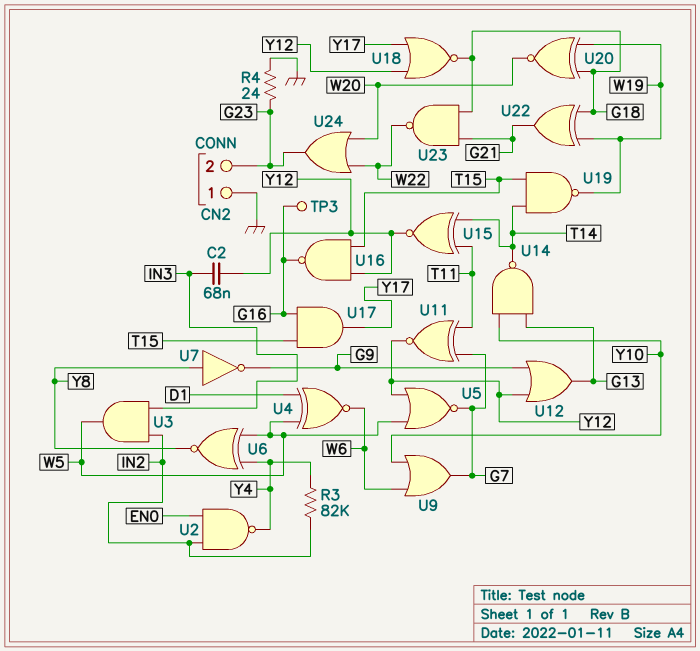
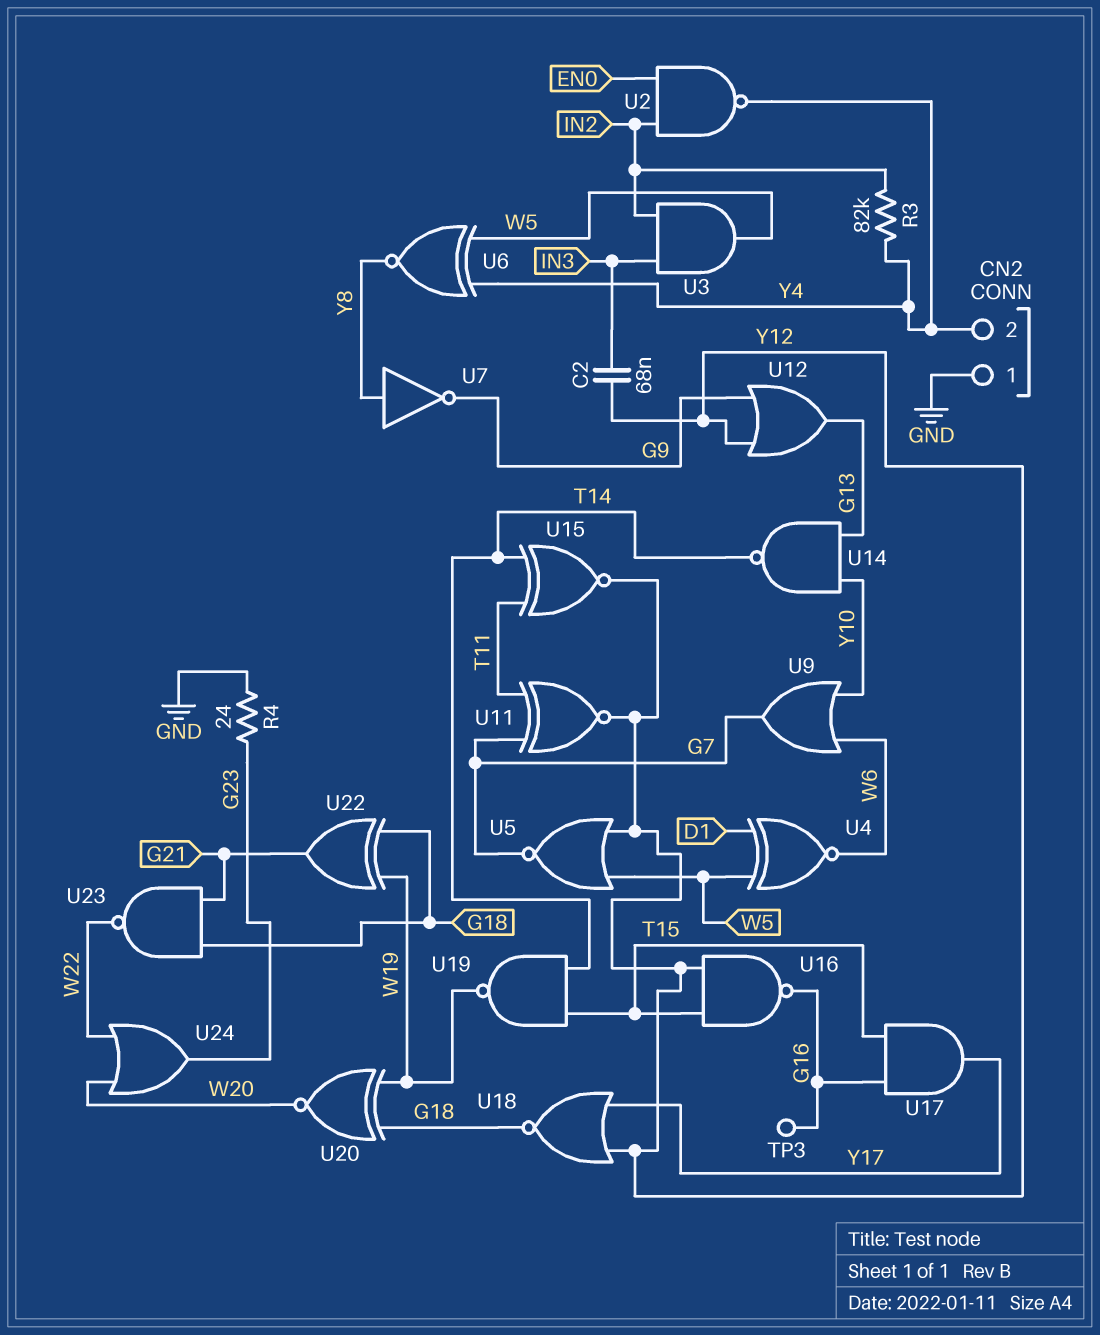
CN2 pin 2: G23 -> Y4

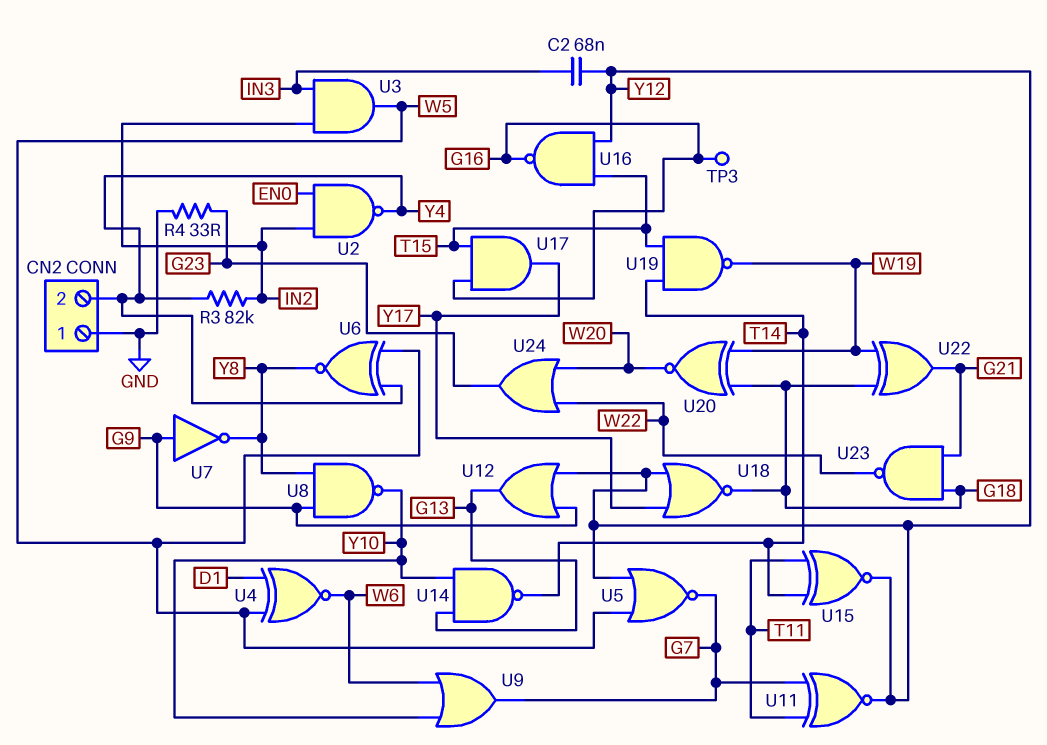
R4: 24 (G23, GND) -> 33 (G23, GND)
U7: NOT (in Y8, out G9) -> NOT (in G9, out Y8)
U8: none -> NAND (in G9, in Y8, out Y10)

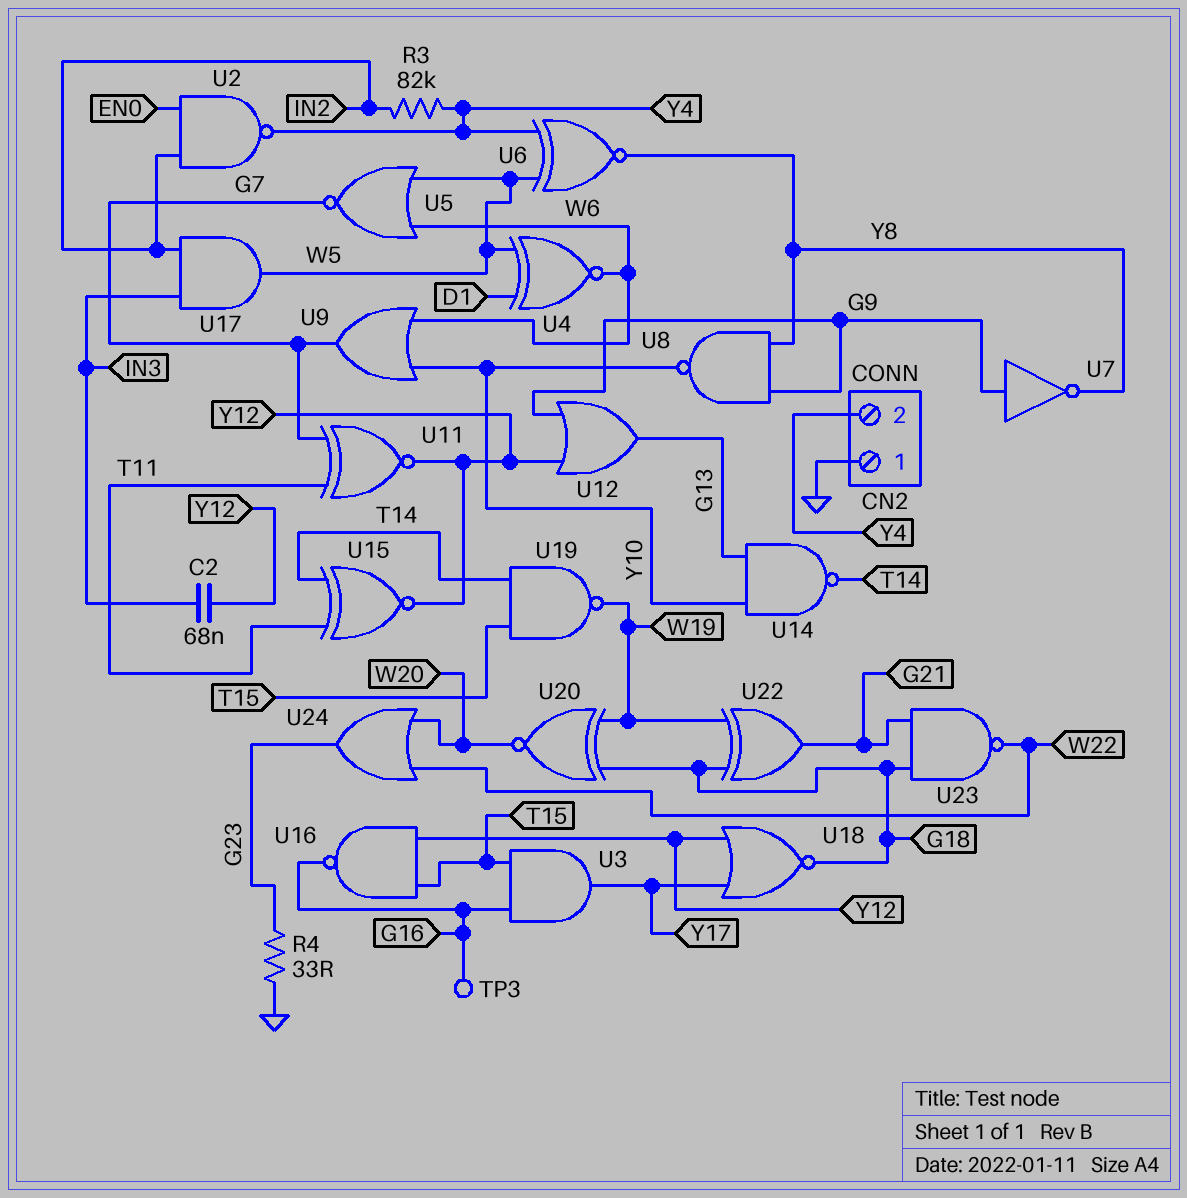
U3: AND (in IN2, in IN3, out W5) -> AND (in G16, in T15, out Y17)
U5: NOR (in W5, in Y12, out G7) -> NOR (in W5, in W6, out G7)
U17: AND (in G16, in T15, out Y17) -> AND (in IN2, in IN3, out W5)

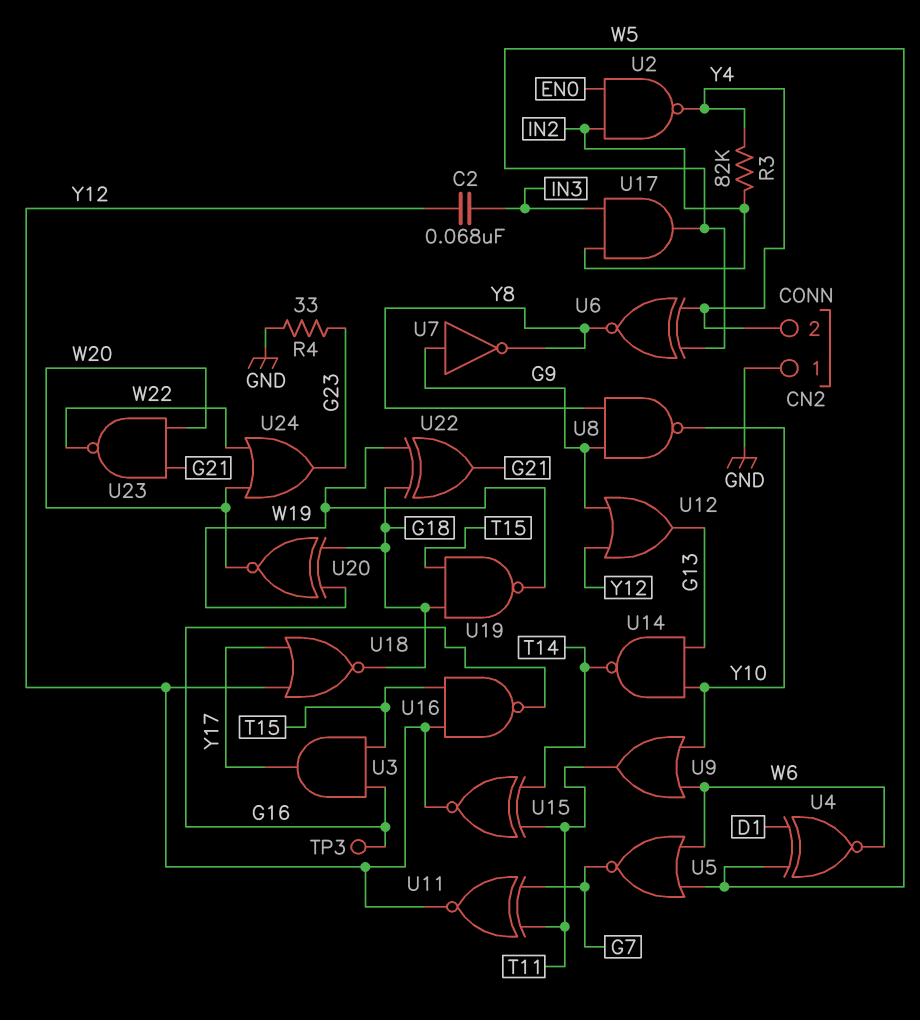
U9: OR (in W6, in Y10, out G7) -> OR (in W6, in Y10, out T11)
U19: NAND (in T14, in T15, out W19) -> NAND (in G18, in T15, out W19)
U23: NAND (in G18, in G21, out W22) -> NAND (in G21, in W20, out W22)

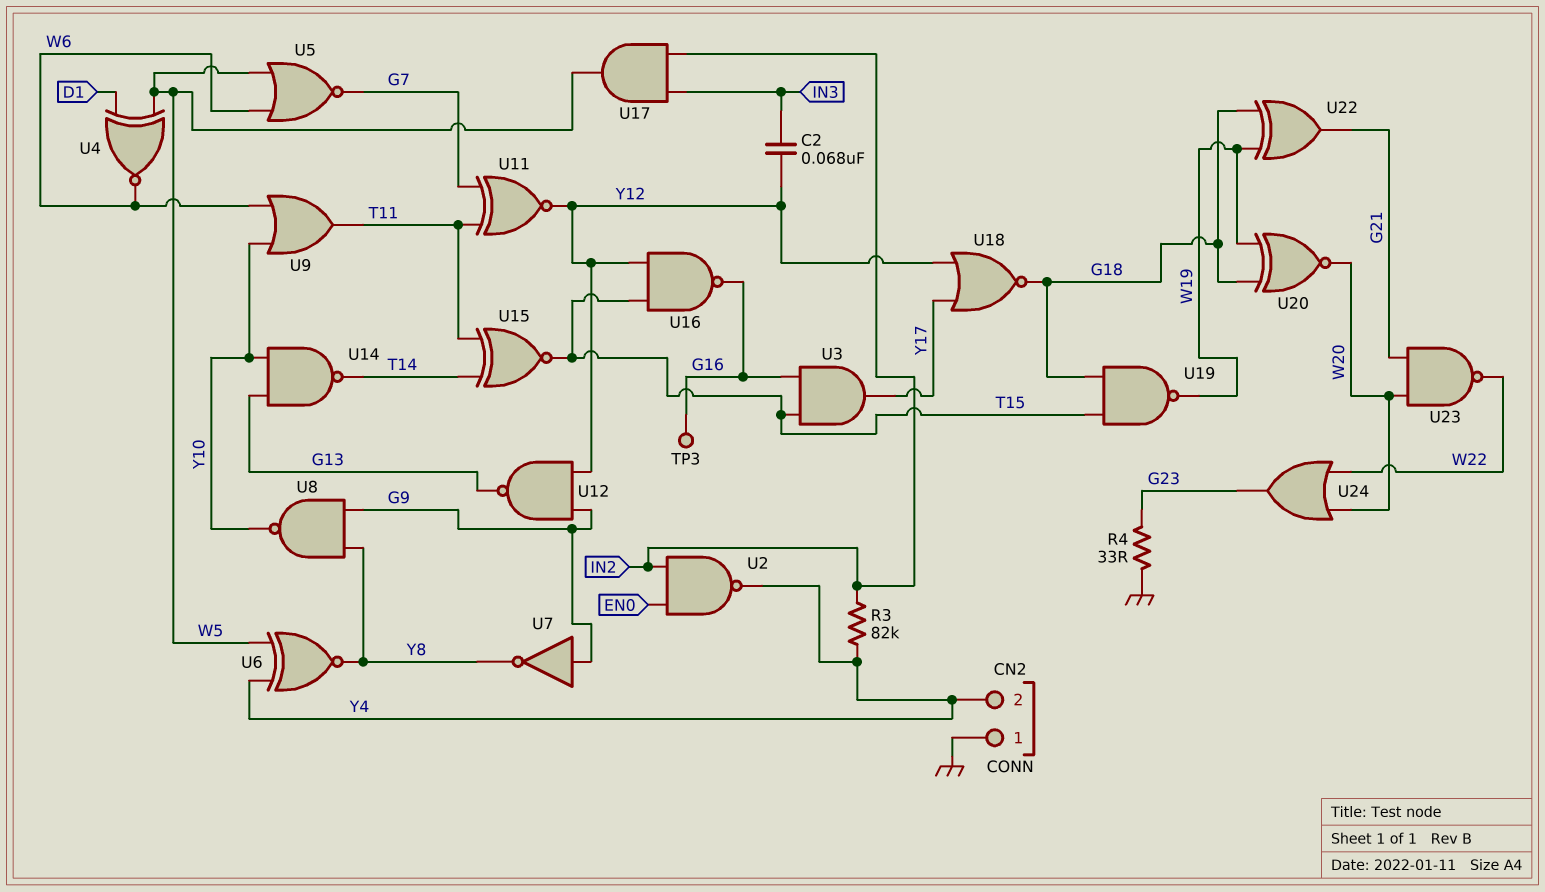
U12: OR (in G9, in Y12, out G13) -> NAND (in G9, in Y12, out G13)
U15: XNOR (in T11, in T14, out Y12) -> XNOR (in T11, in T14, out T15)

